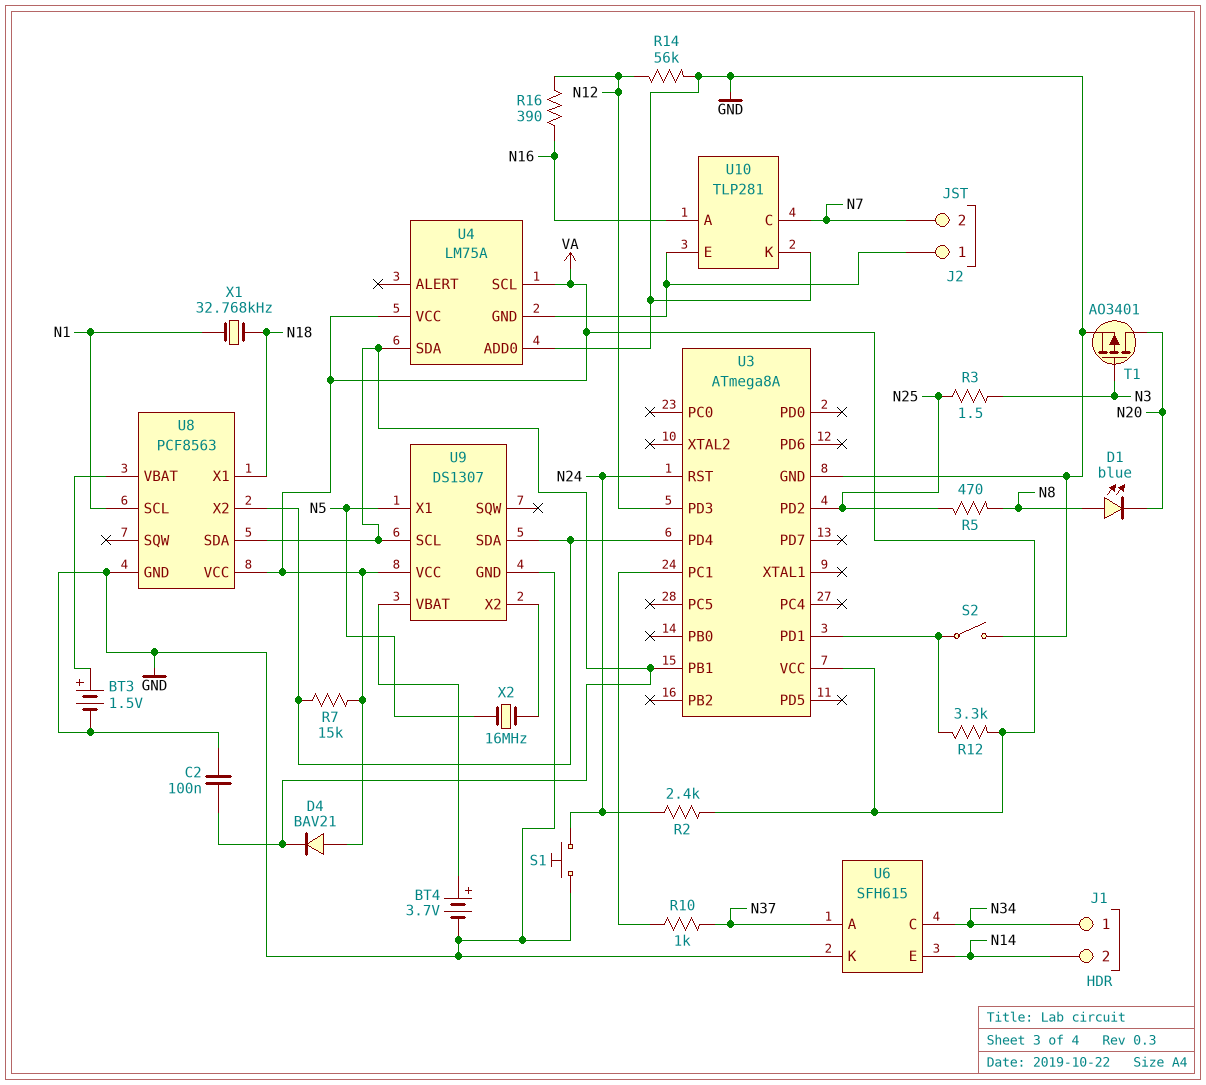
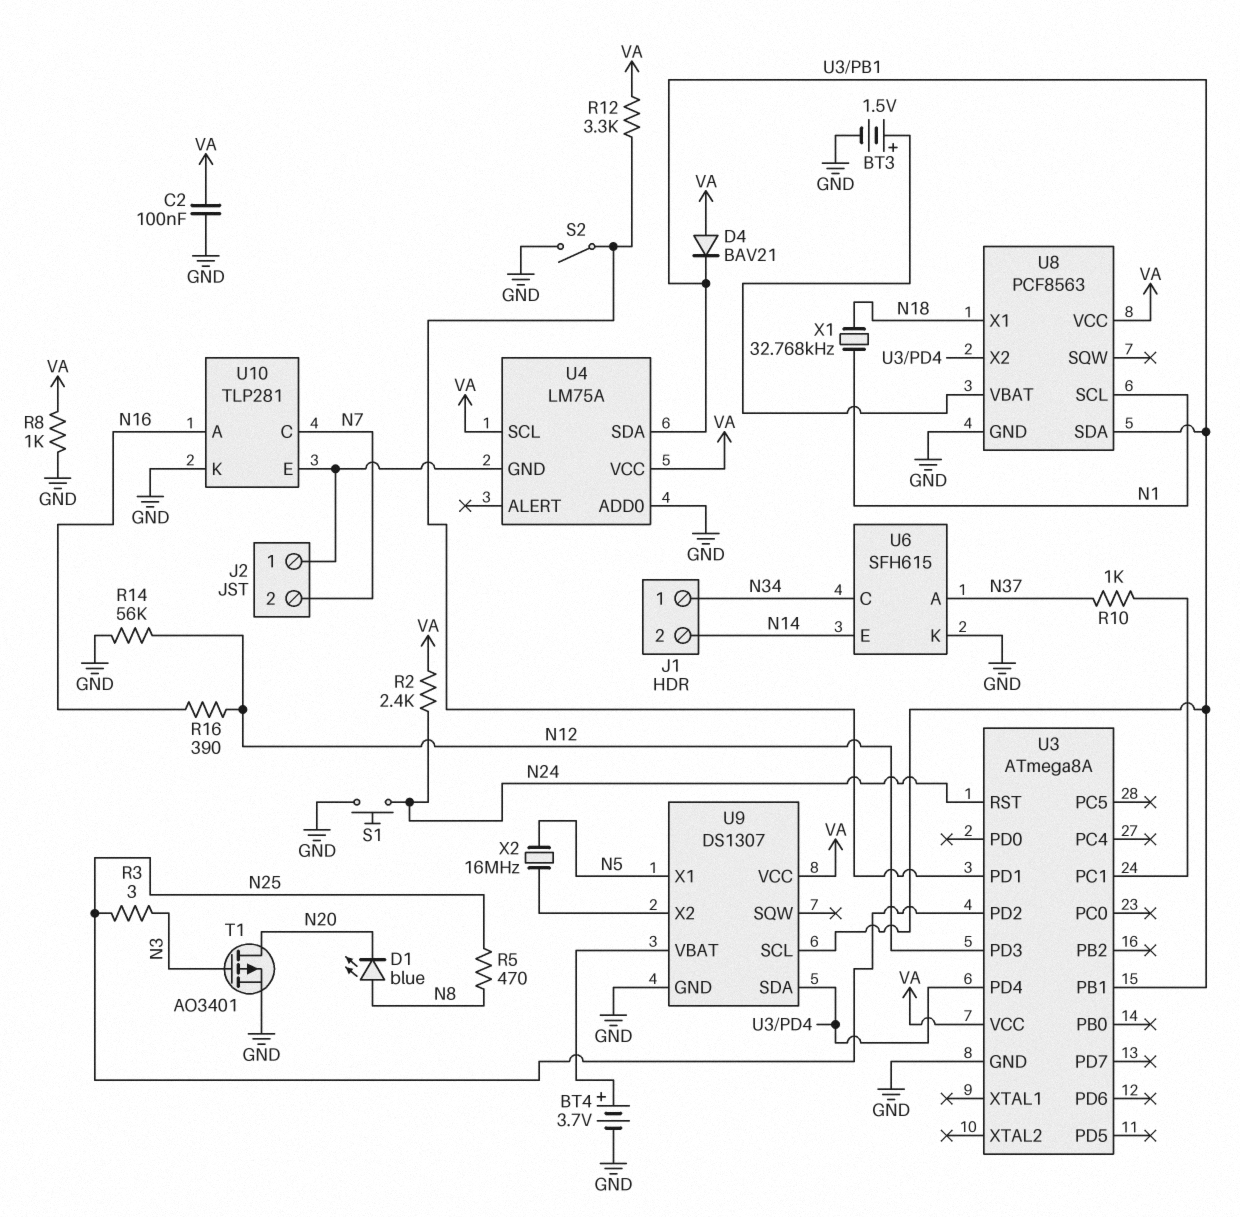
C2: 100nF (GND, U3/PB1) -> 100nF (GND, VA)
R3: 1.5 (N3, N25) -> 3 (N3, N25)
R7: 15k (U3/PD4, VA) -> none
R8: none -> 1k (GND, VA)

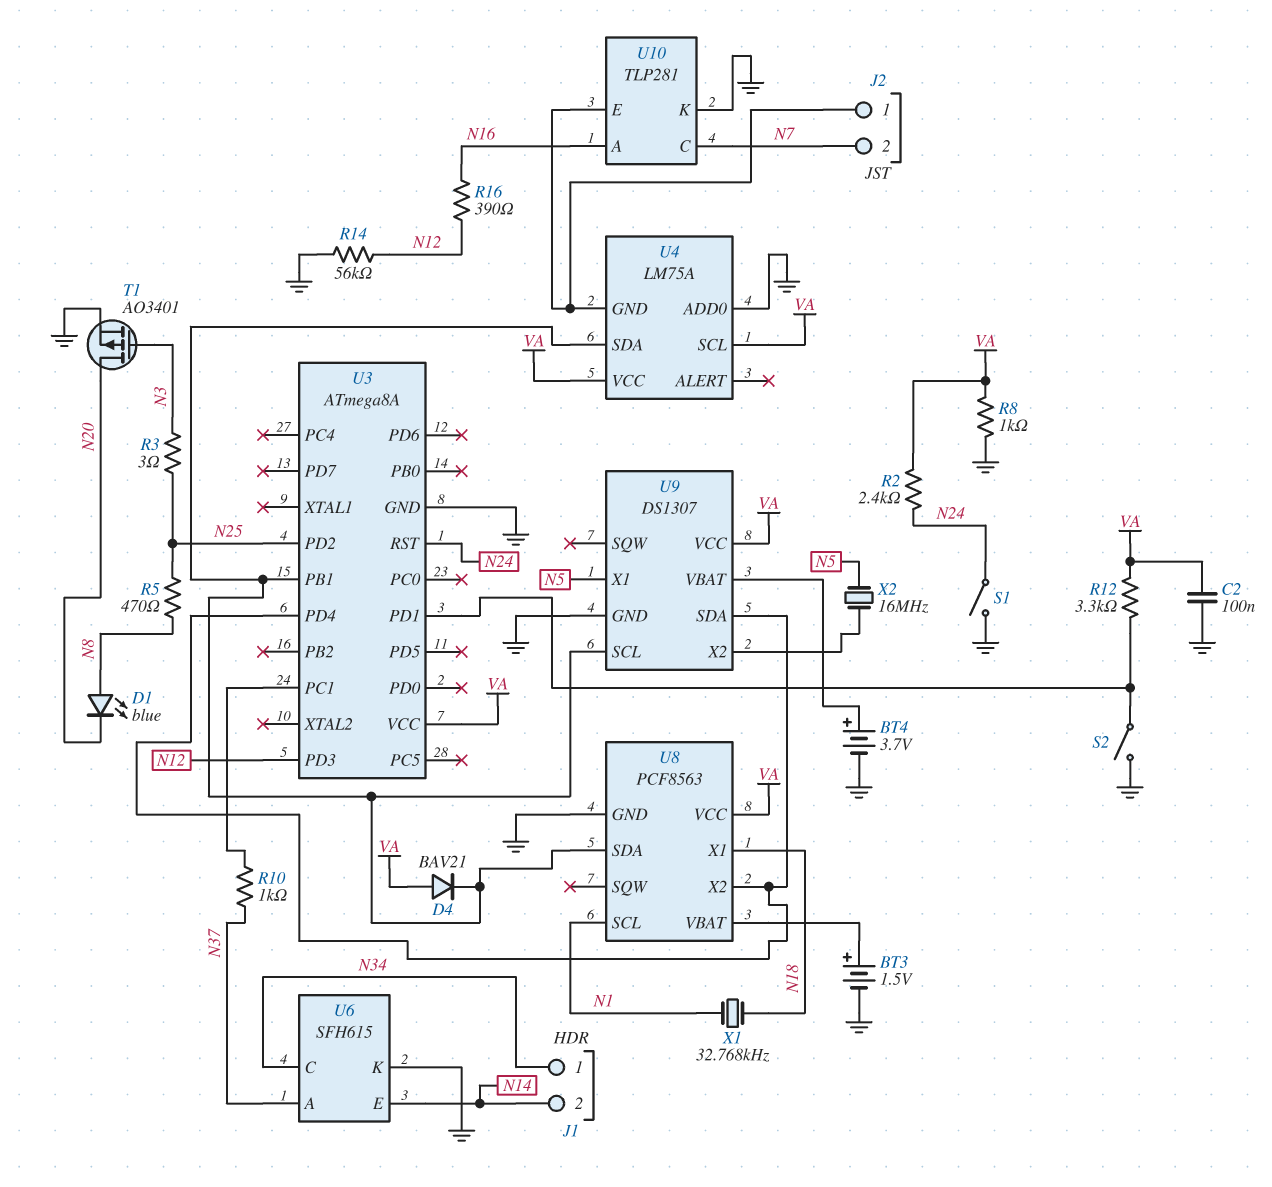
S1: button (GND, N24) -> switch (GND, N24)

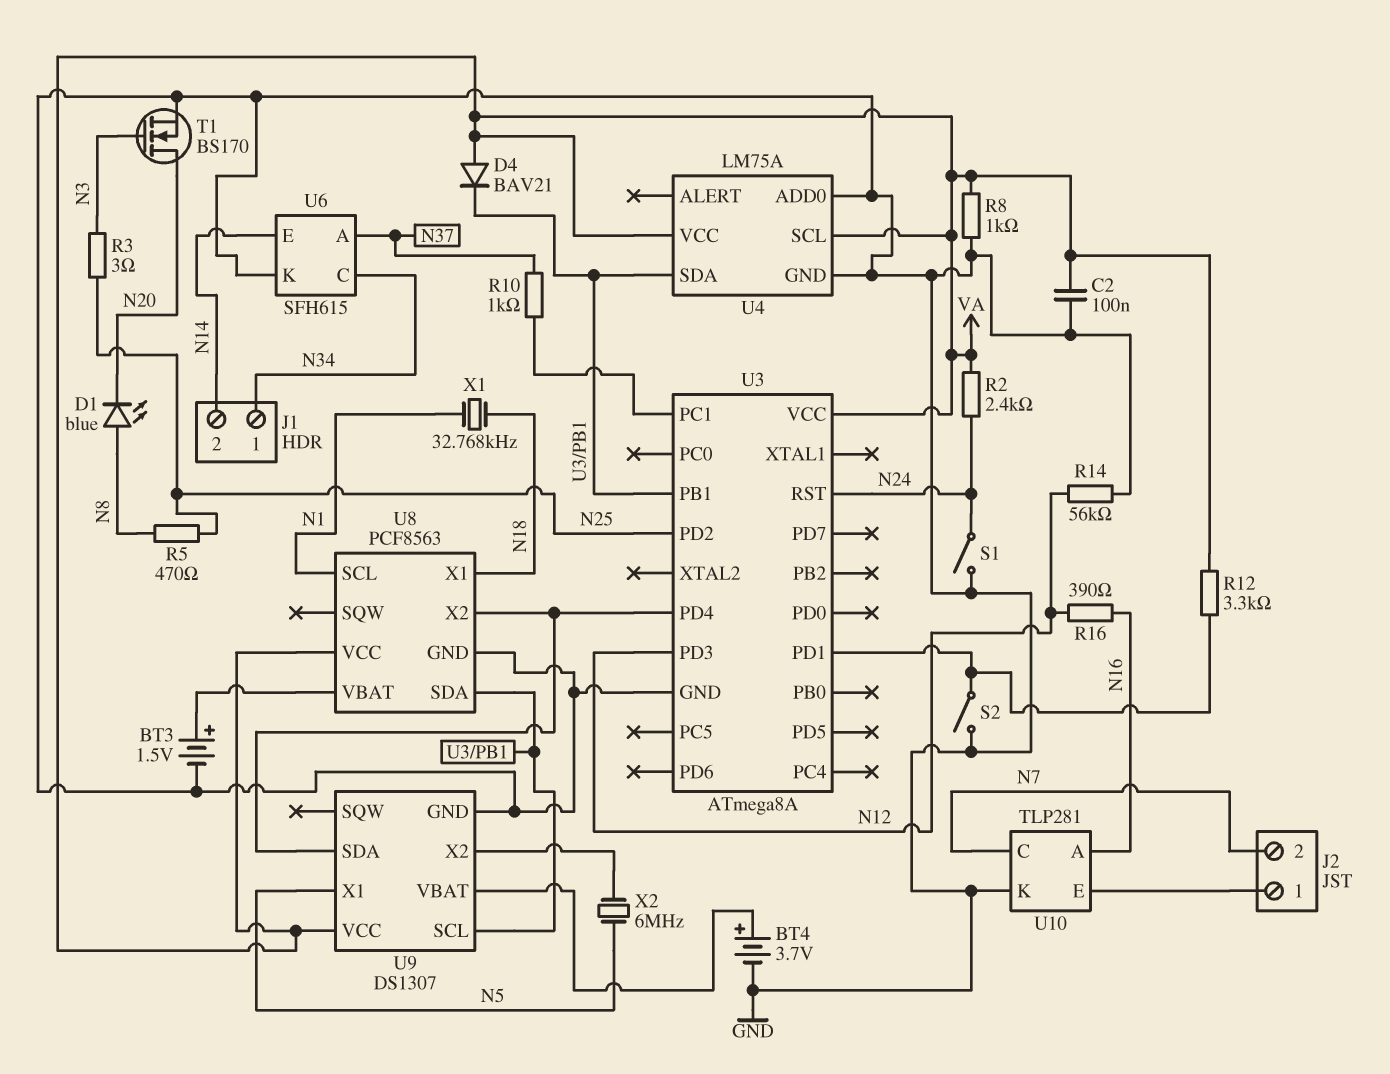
T1: PMOS AO3401 (G N3, D N20, S GND) -> NMOS BS170 (G N3, D N20, S GND)
U4 pin GND: J2/1 -> GND
X2: 16MHz (N5, U9/X2) -> 6MHz (N5, U9/X2)

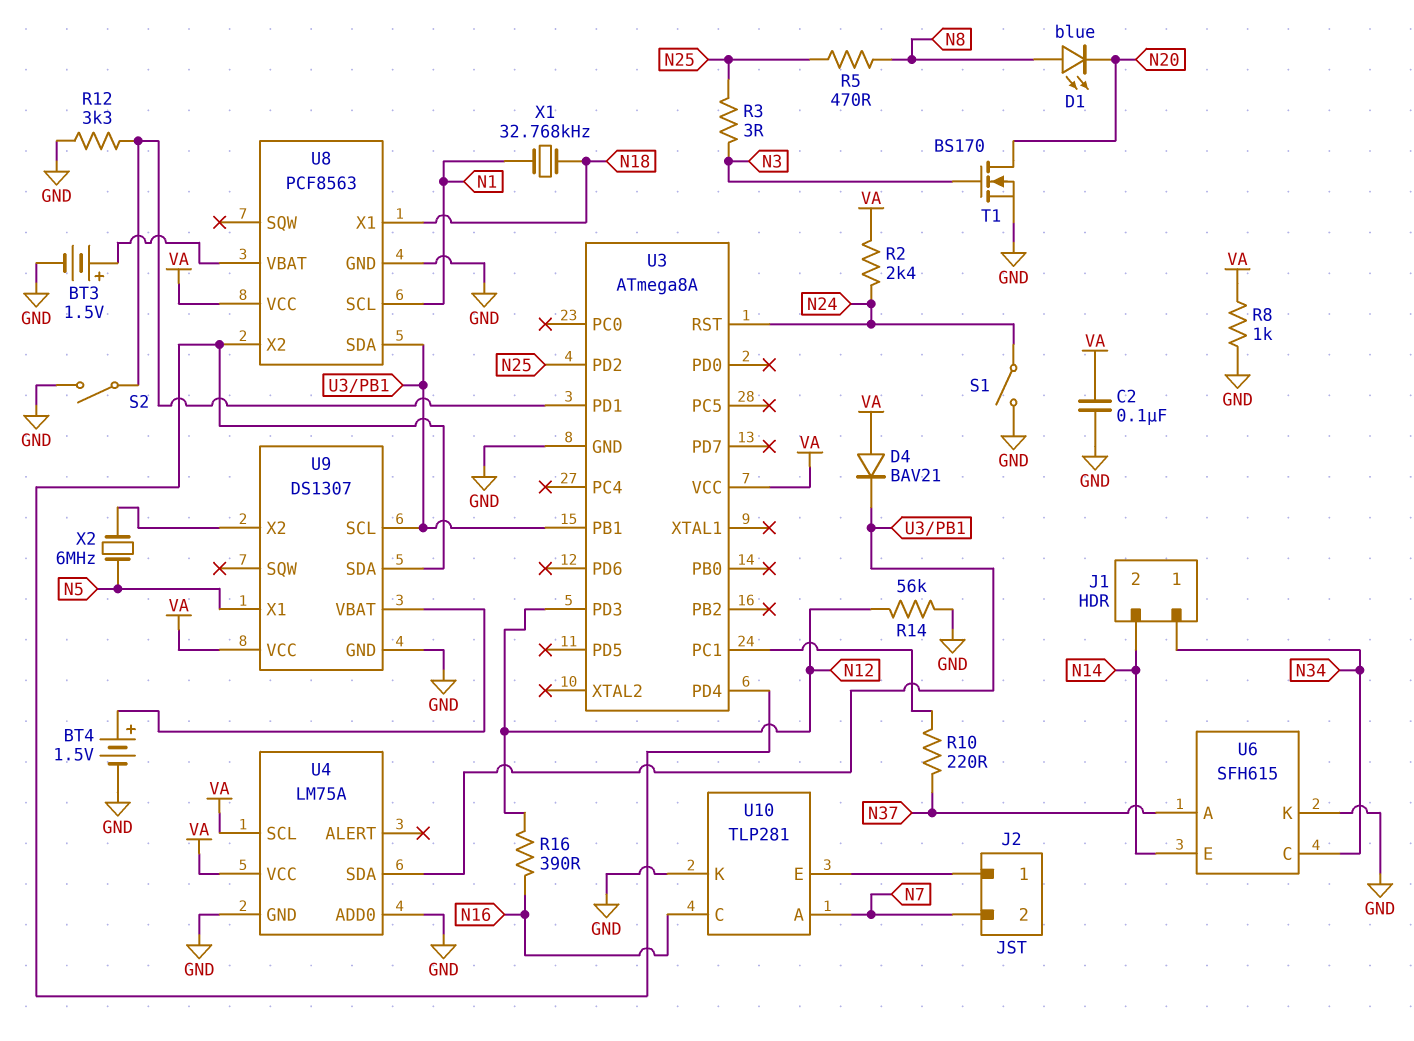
BT4: 3.7V (plus U9/VBAT, minus GND) -> 1.5V (plus U9/VBAT, minus GND)
R10: 1k (N37, U3/PC1) -> 220 (N37, U3/PC1)
R12: 3.3k (U3/PD1, VA) -> 3.3k (GND, U3/PD1)
U10 pin A: N16 -> N7
U10 pin C: N7 -> N16

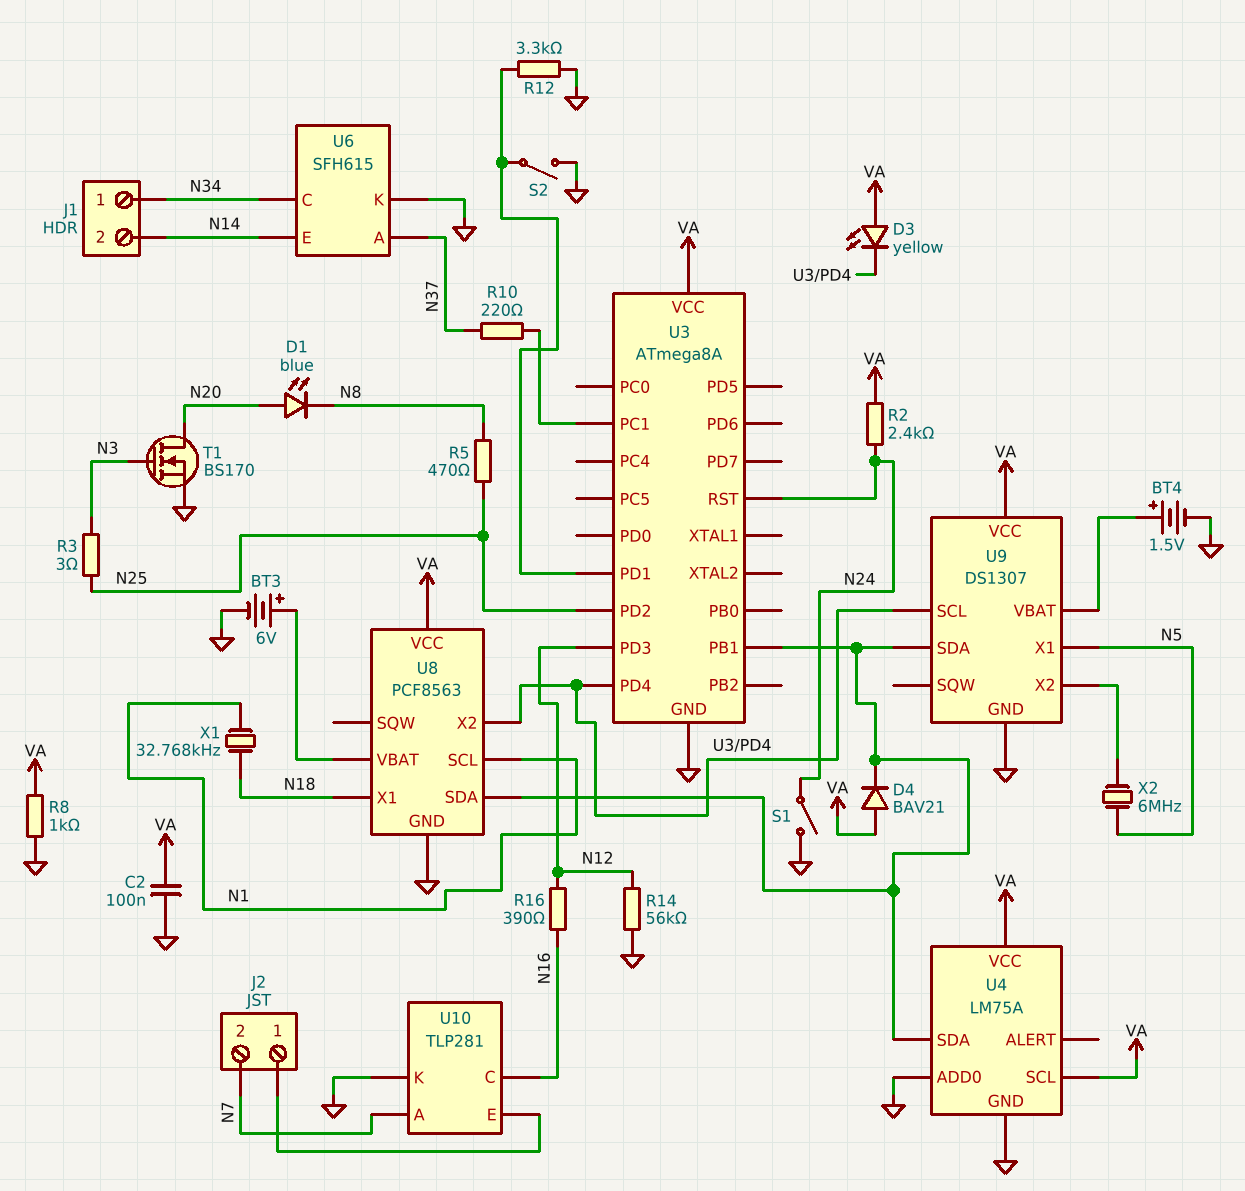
BT3: 1.5V (plus U8/VBAT, minus GND) -> 6V (plus U8/VBAT, minus GND)
D1: LED blue (A N8, K N20) -> LED blue (A N20, K N8)
D3: none -> LED yellow (A VA, K U3/PD4)
U9 pin SCL: U3/PB1 -> U3/PD4
U9 pin SDA: U3/PD4 -> U3/PB1

